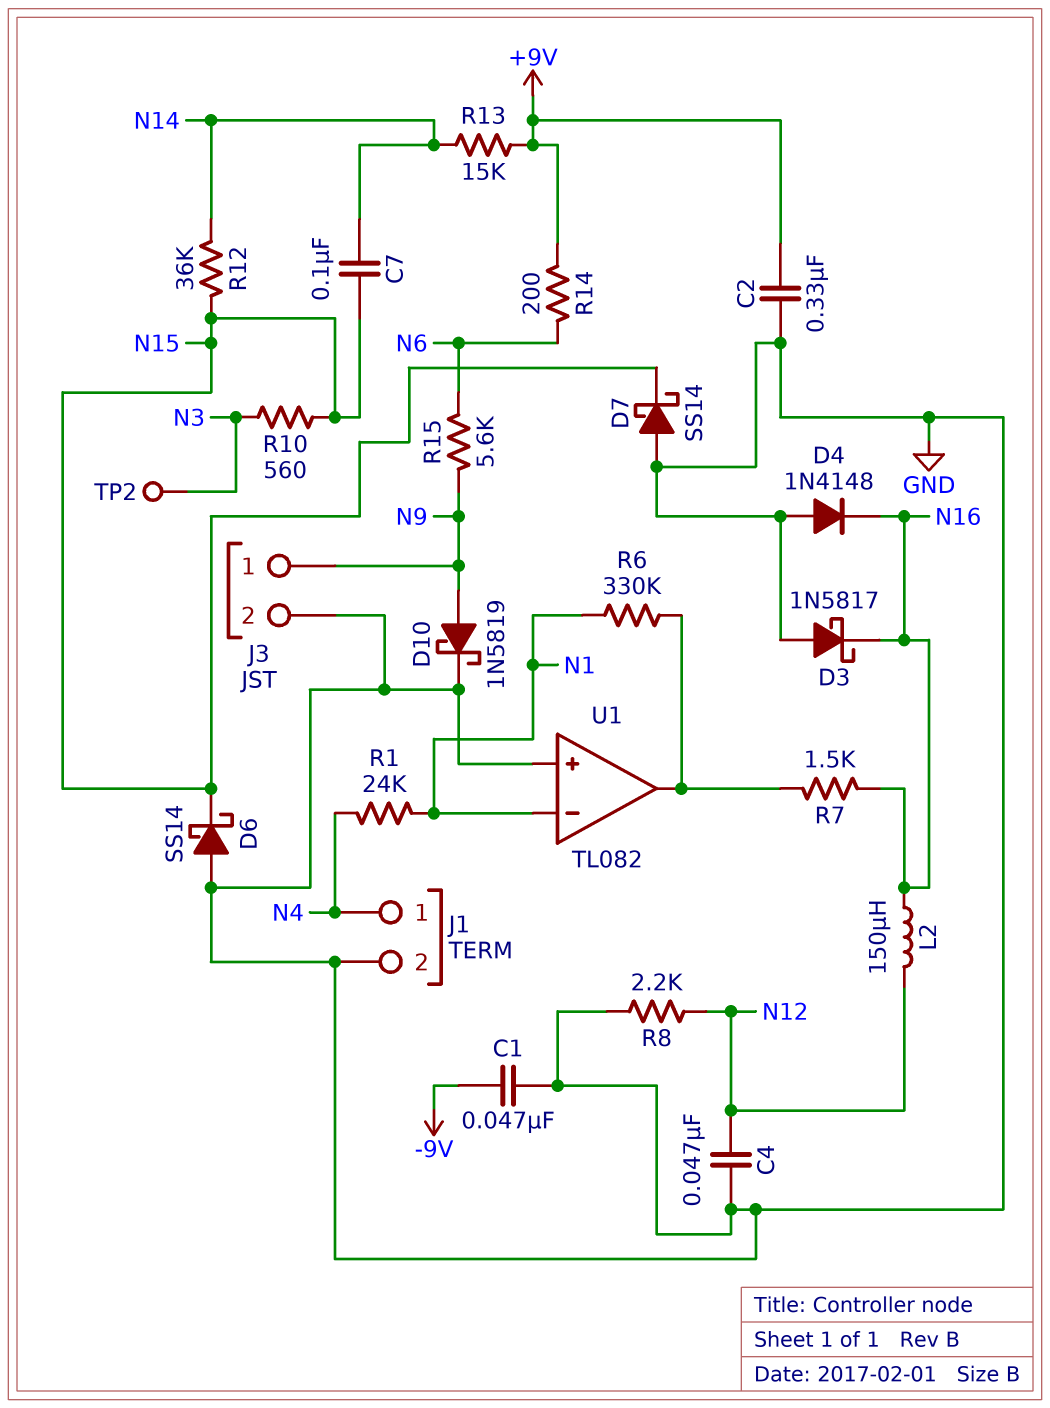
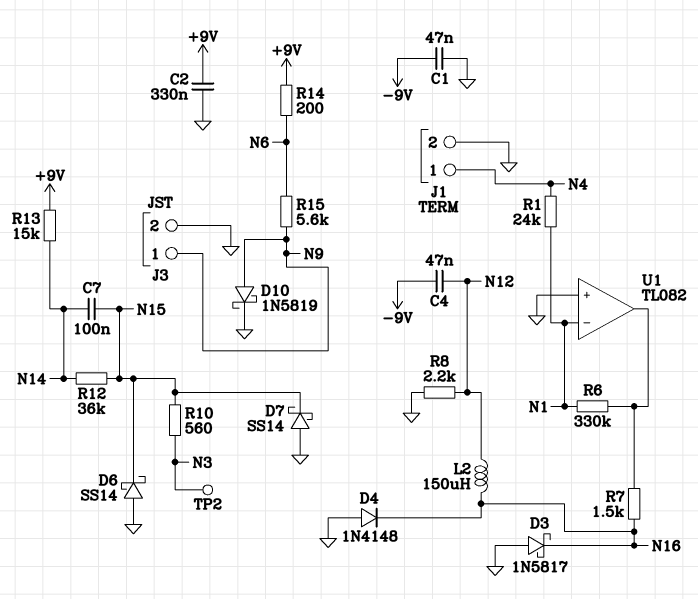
C4: 47nF (GND, N12) -> 47nF (-9V, N12)

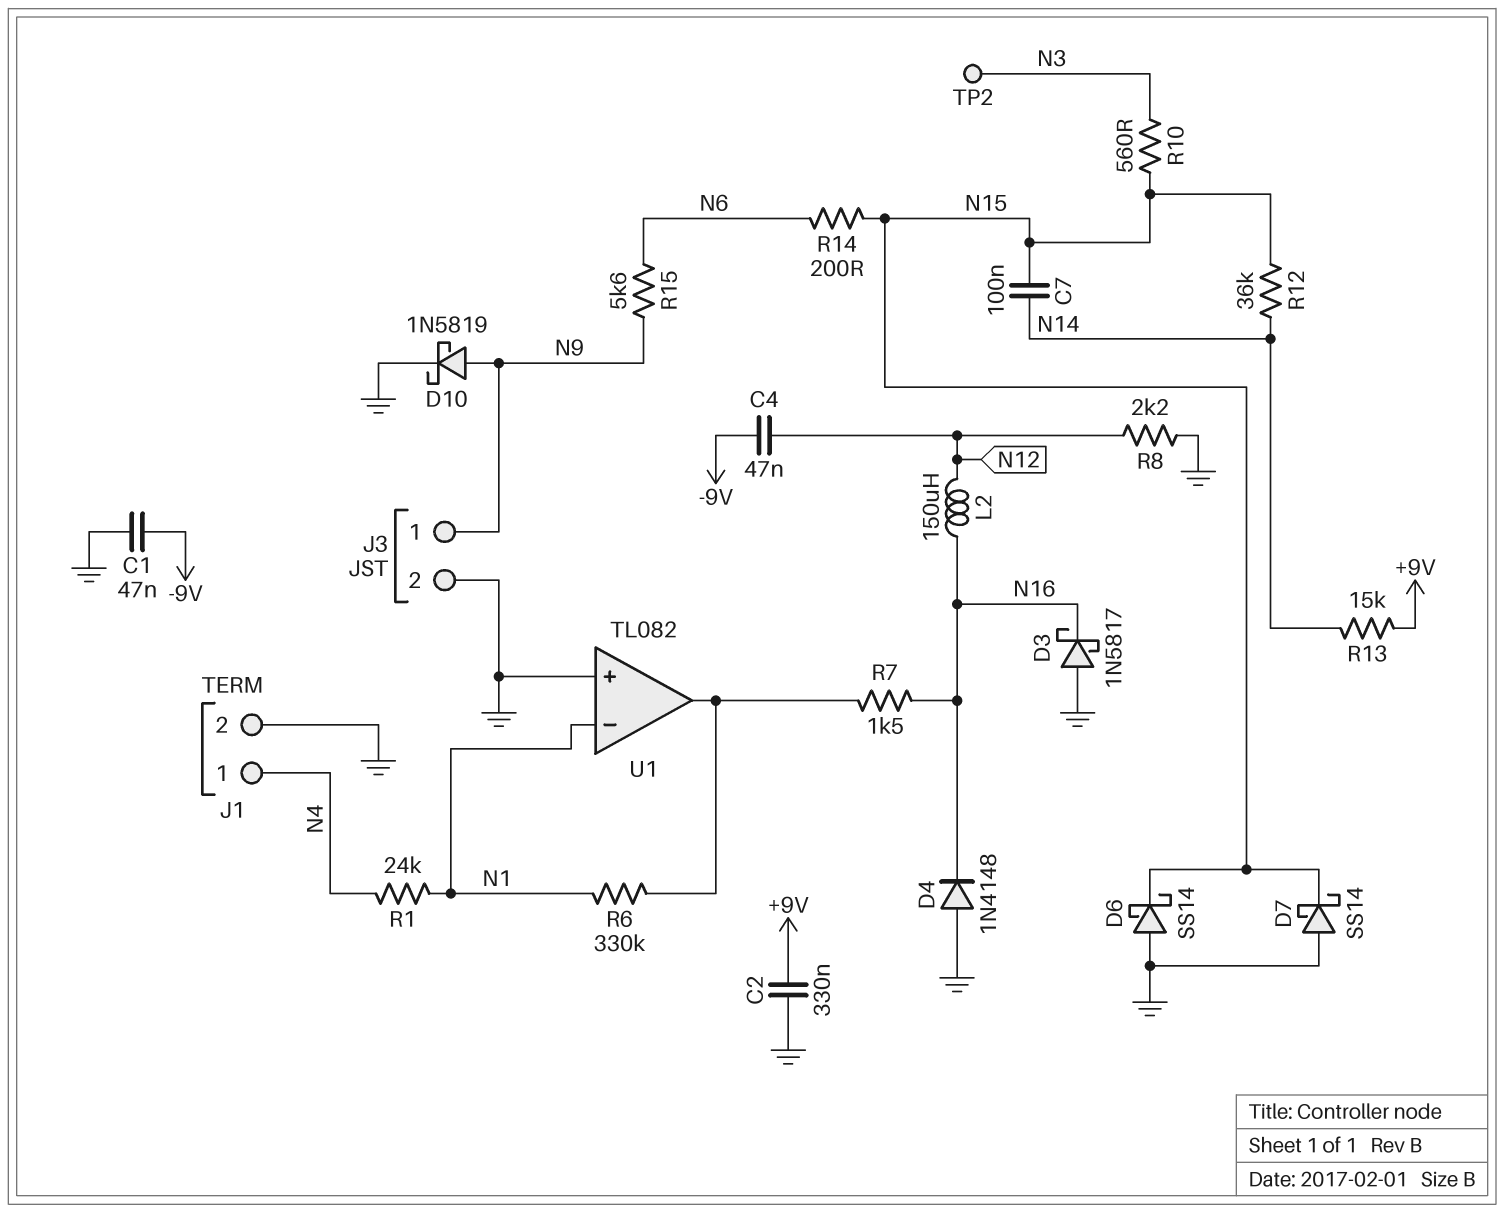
R14: 200 (+9V, N6) -> 200 (N6, N15)

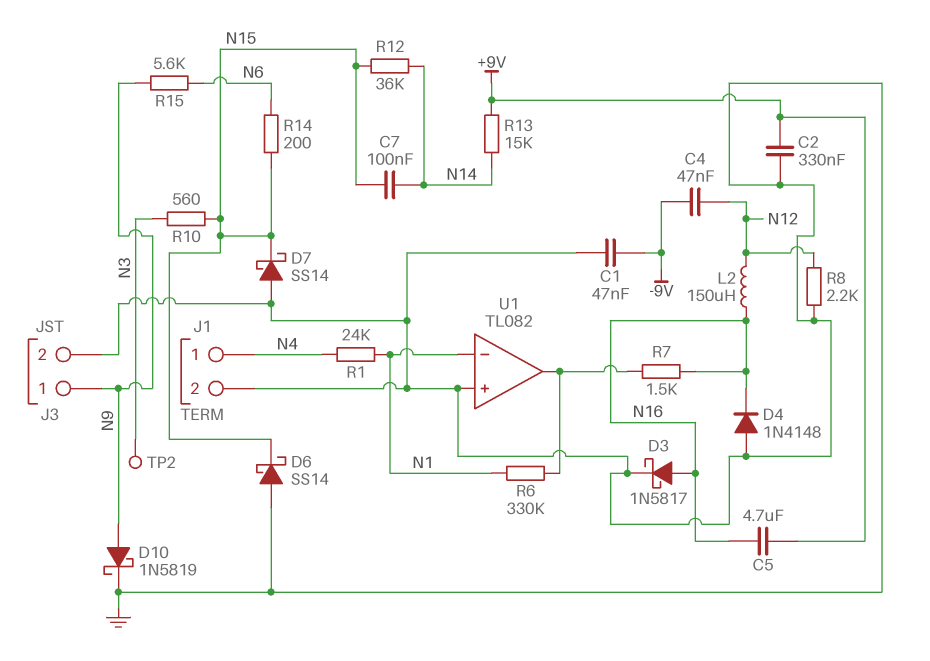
C5: none -> 4.7uF (+9V, N16)
D3: schottky 1N5817 (A GND, K N16) -> schottky 1N5817 (A N16, K GND)

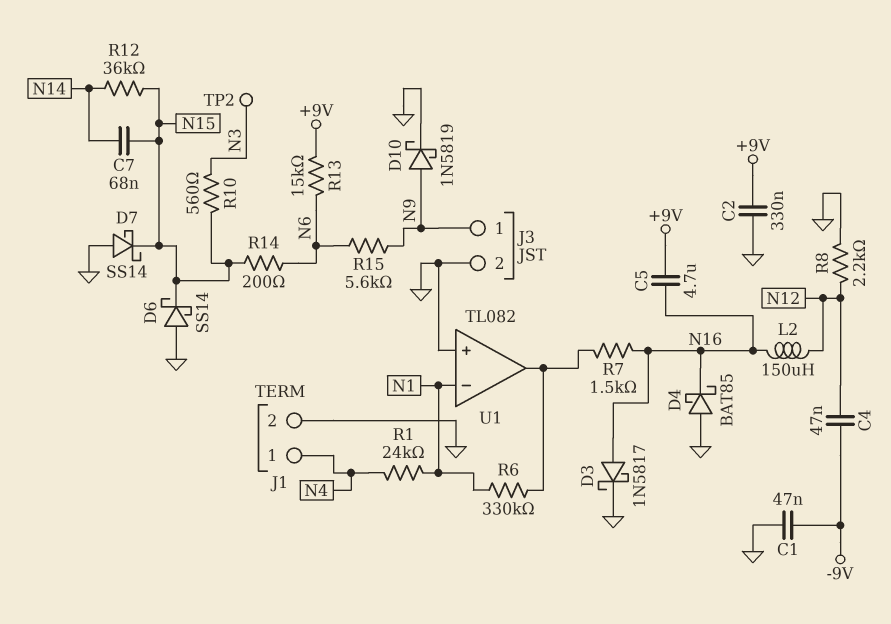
C7: 100nF (N14, N15) -> 68nF (N14, N15)
D4: diode 1N4148 (A GND, K N16) -> schottky BAT85 (A GND, K N16)
R13: 15k (+9V, N14) -> 15k (+9V, N6)

